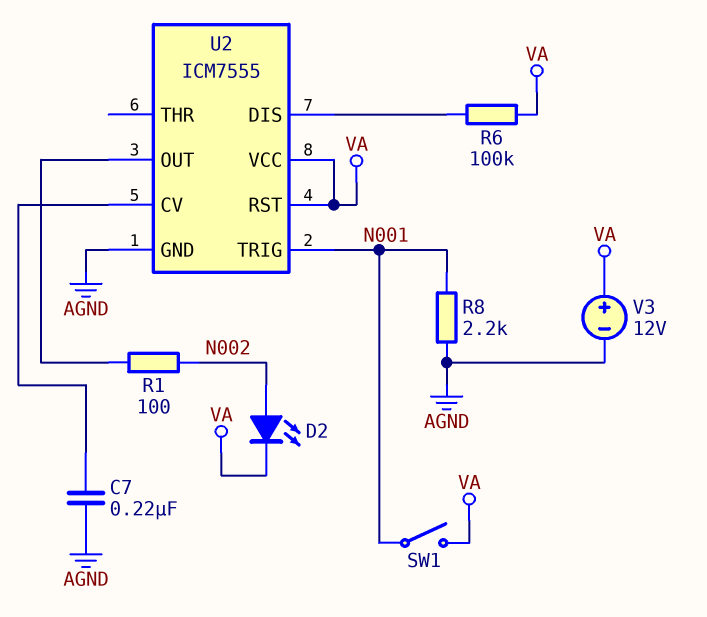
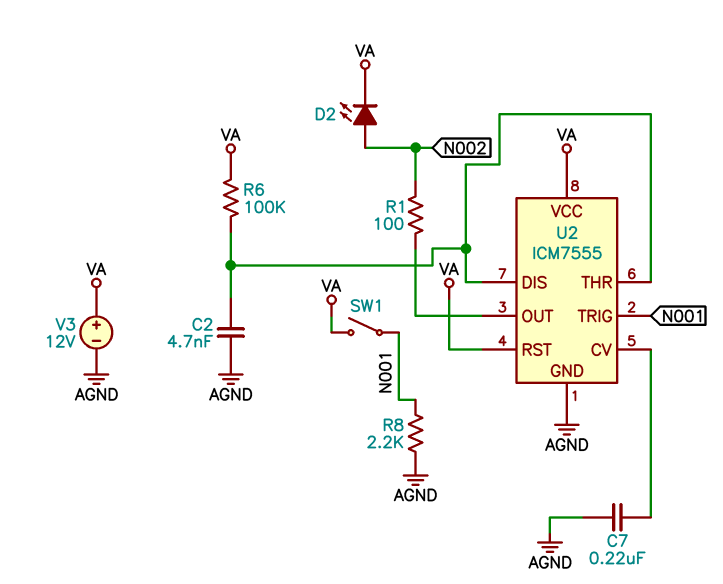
C2: none -> 4.7nF (AGND, U2/DIS)
U2 pin THR: none -> U2/DIS

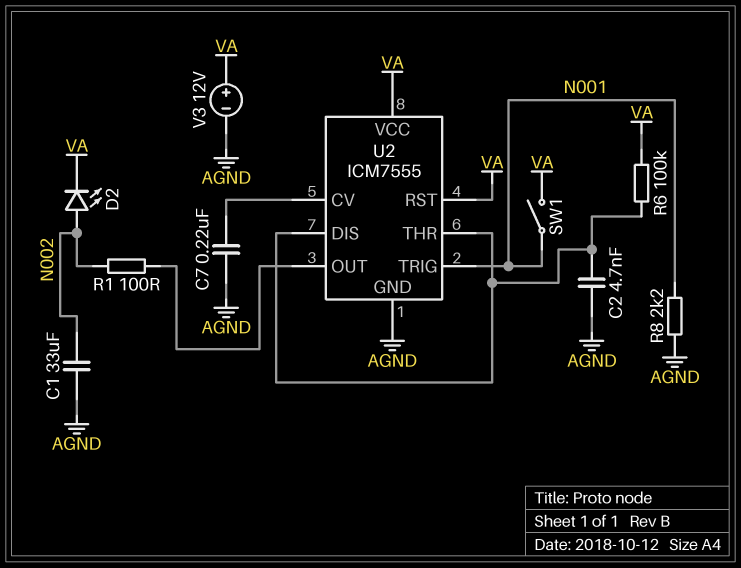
C1: none -> 33uF (AGND, N002)

